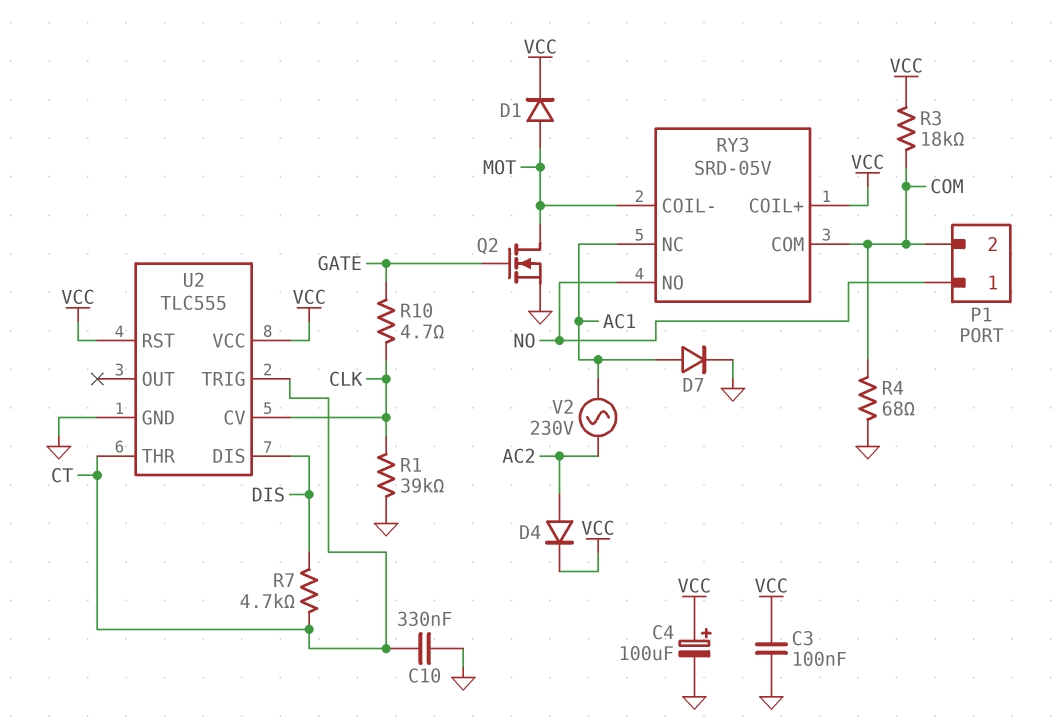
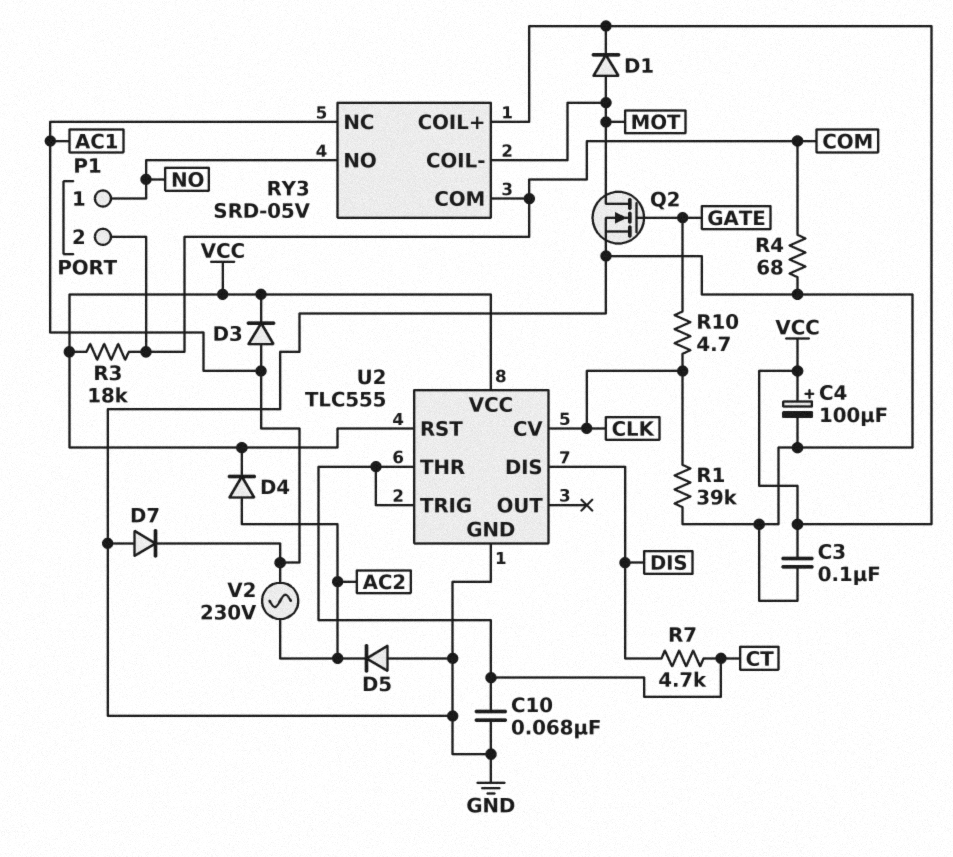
C10: 330nF (CT, GND) -> 68nF (CT, GND)
D3: none -> diode (A AC1, K VCC)
D5: none -> diode (A GND, K AC2)
D7: diode (A AC1, K GND) -> diode (A GND, K AC1)

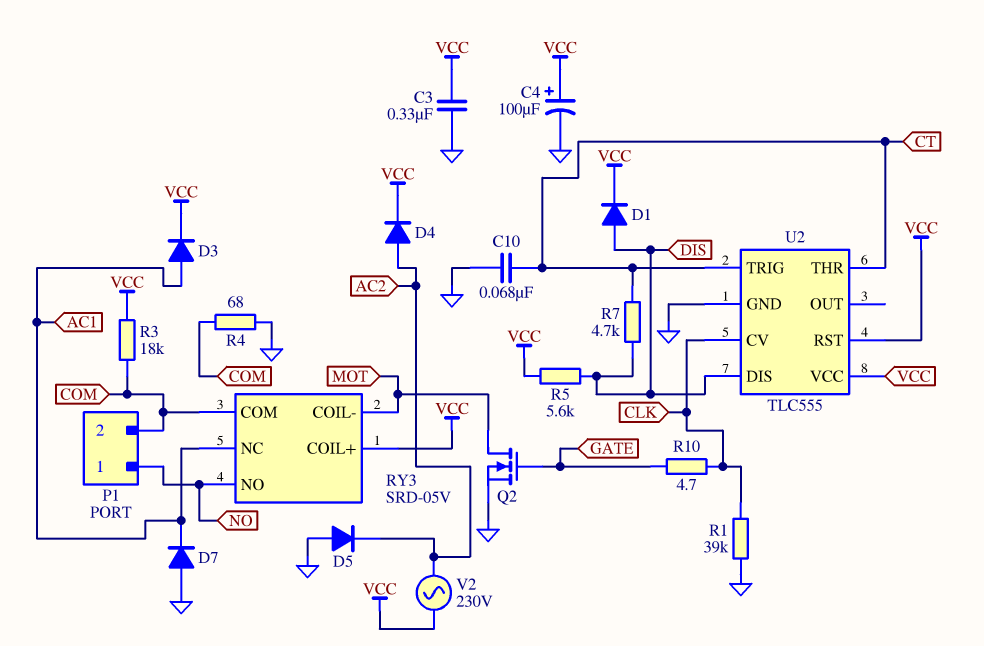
C3: 100nF (GND, VCC) -> 330nF (GND, VCC)
D1: diode (A MOT, K VCC) -> diode (A DIS, K VCC)
R5: none -> 5.6k (DIS, VCC)
V2: AC 230V (AC1, AC2) -> AC 230V (AC2, VCC)

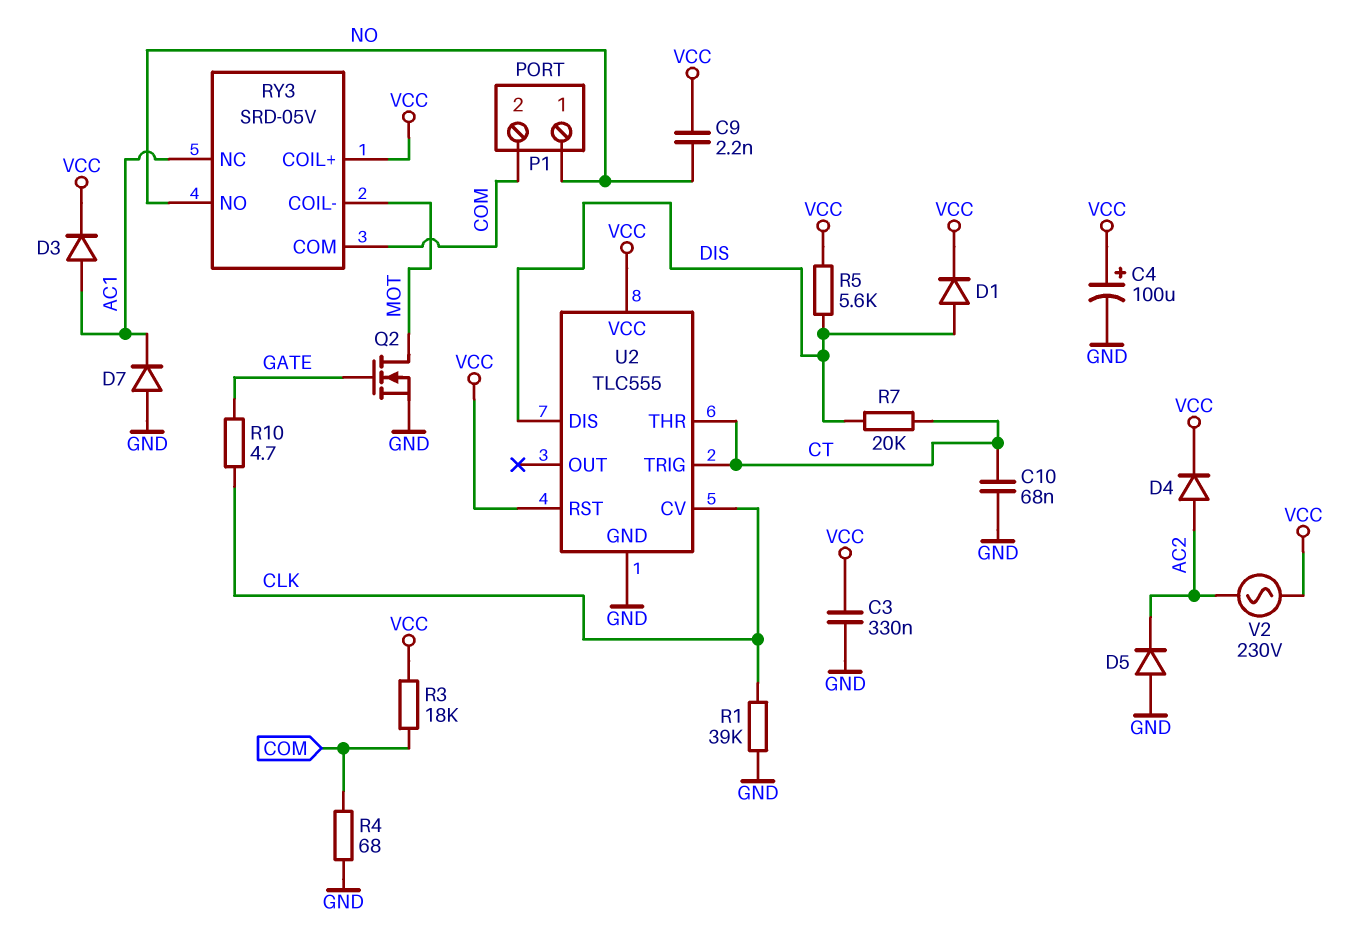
C9: none -> 2.2nF (NO, VCC)
R7: 4.7k (CT, DIS) -> 20k (CT, DIS)

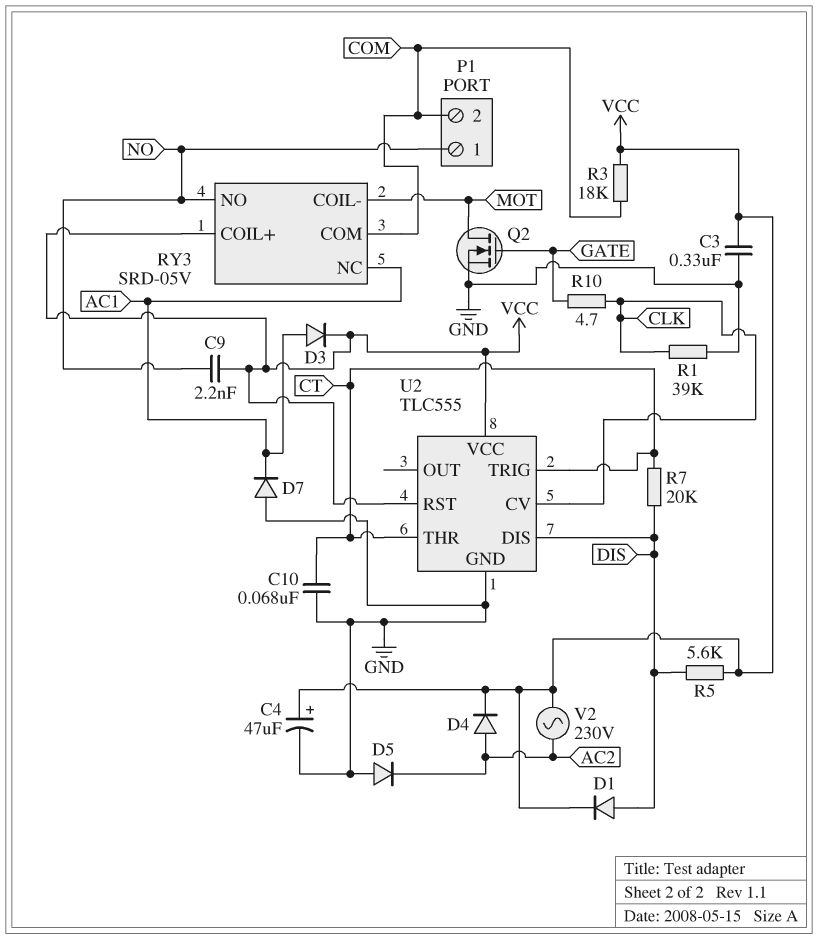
C4: 100uF (plus VCC, minus GND) -> 47uF (plus VCC, minus GND)
R4: 68 (COM, GND) -> none

